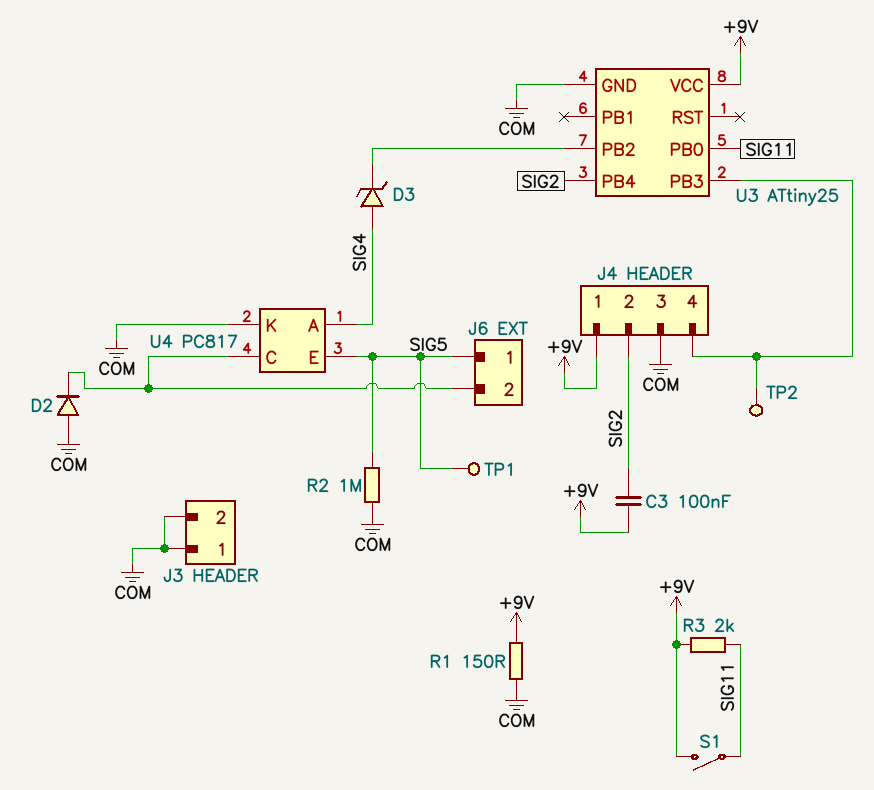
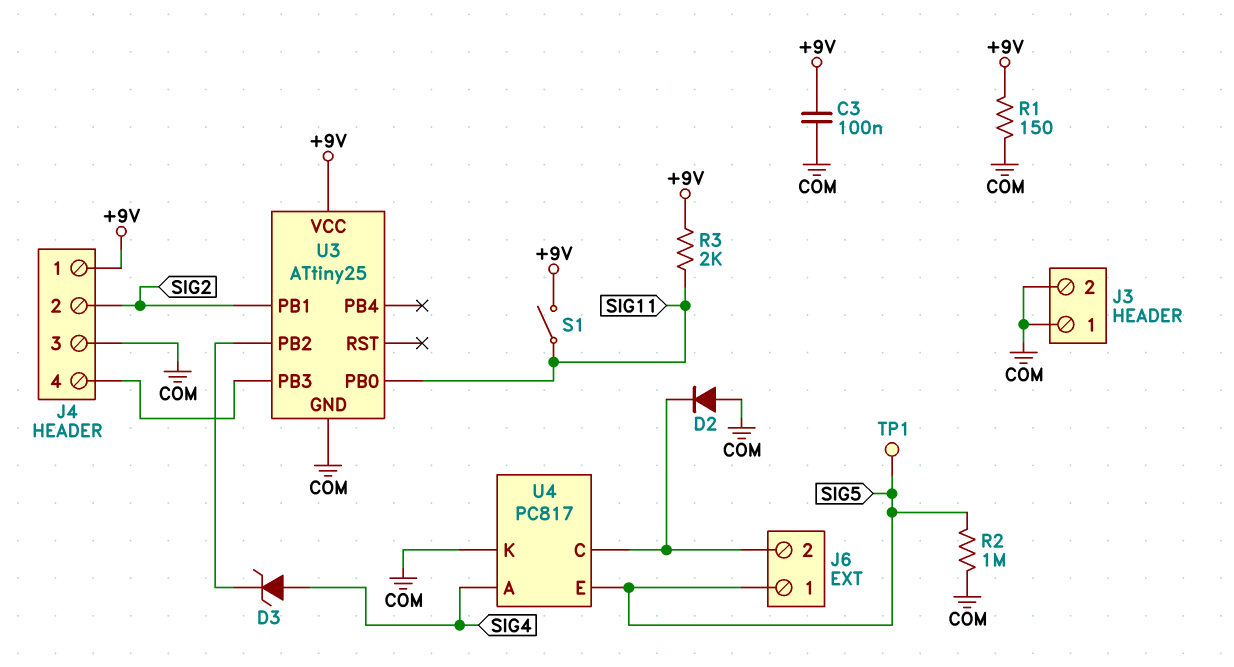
C3: 100nF (+9V, SIG2) -> 100nF (+9V, COM)
TP2: test point (J4/4) -> none
U3 pin PB1: none -> SIG2
U3 pin PB4: SIG2 -> none

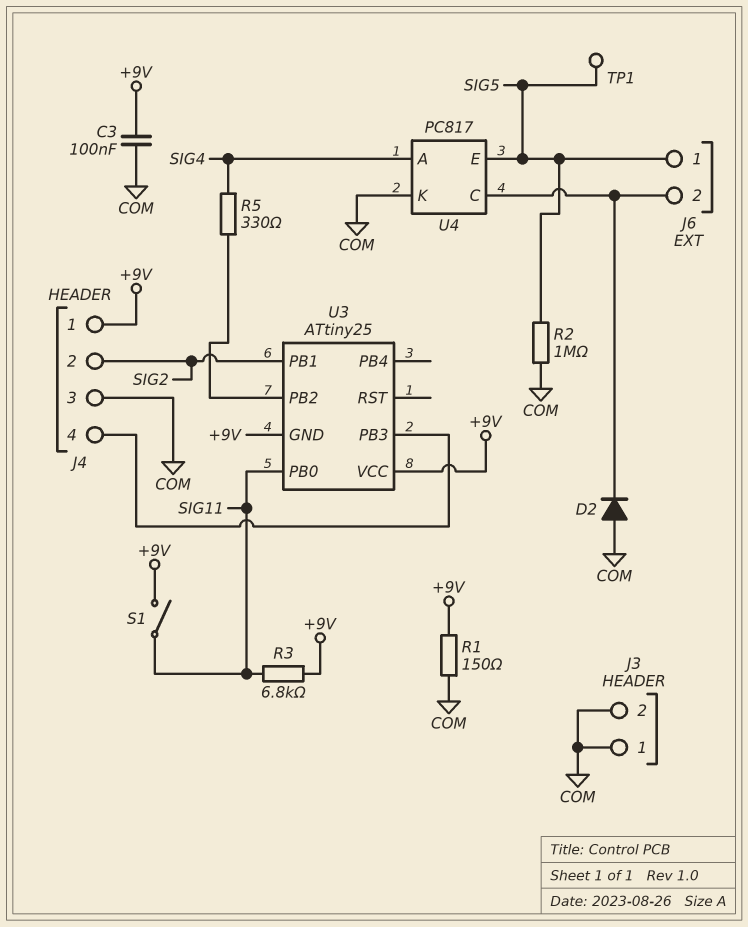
D3: zener (A SIG4, K U3/PB2) -> none
R3: 2k (+9V, SIG11) -> 6.8k (+9V, SIG11)
R5: none -> 330 (SIG4, U3/PB2)
U3 pin GND: COM -> +9V

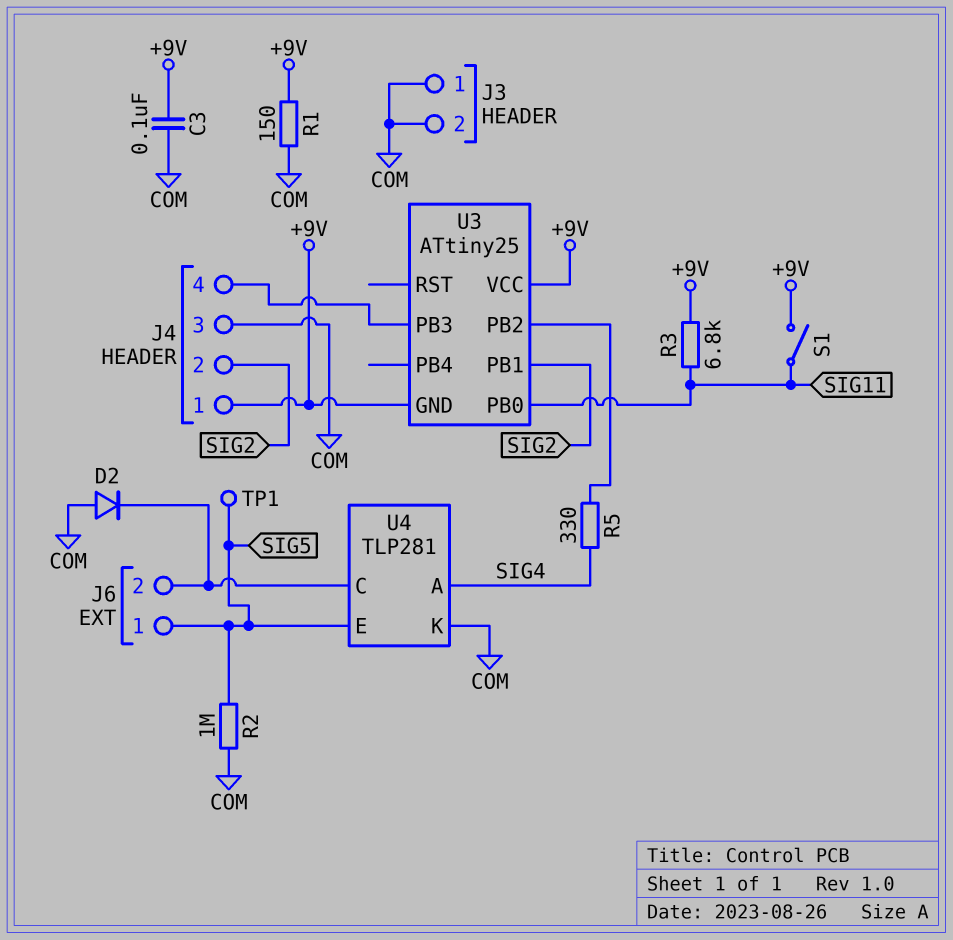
U4: PC817 -> TLP281

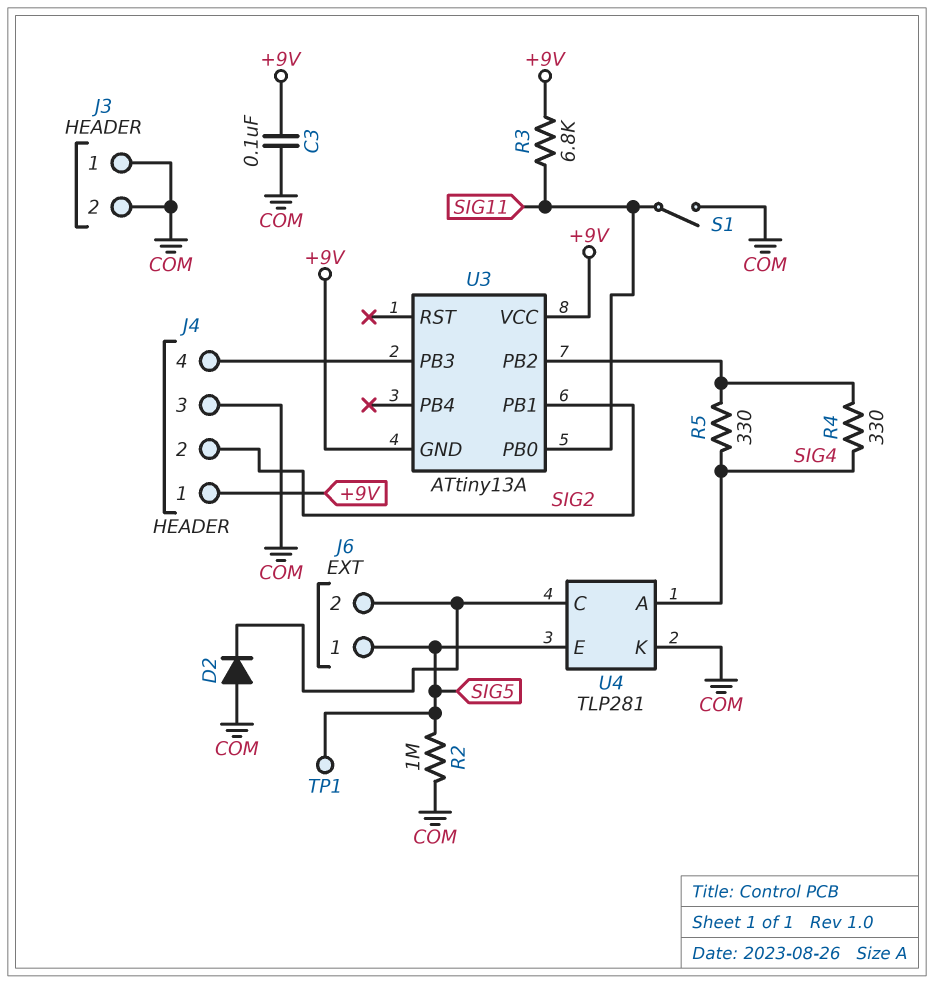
R1: 150 (+9V, COM) -> none
R4: none -> 330 (SIG4, U3/PB2)
S1: switch (+9V, SIG11) -> switch (COM, SIG11)
U3: ATtiny25 -> ATtiny13A

